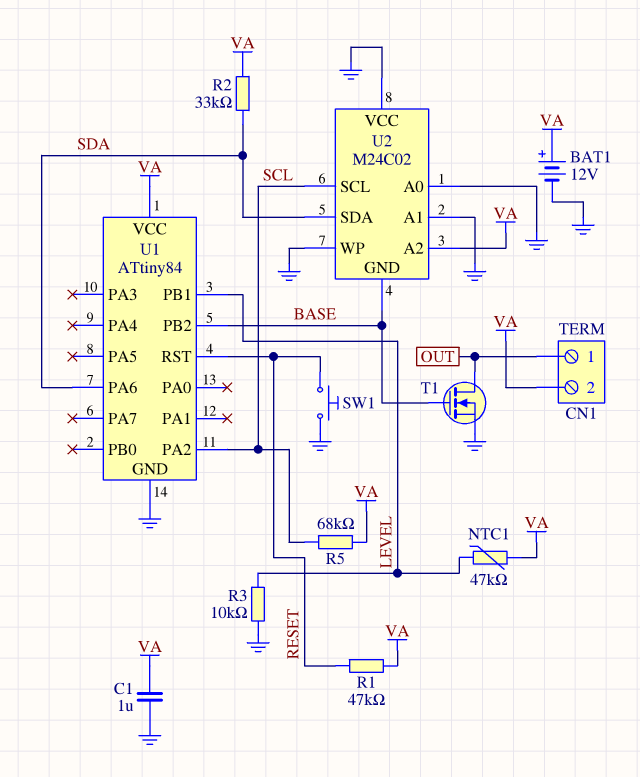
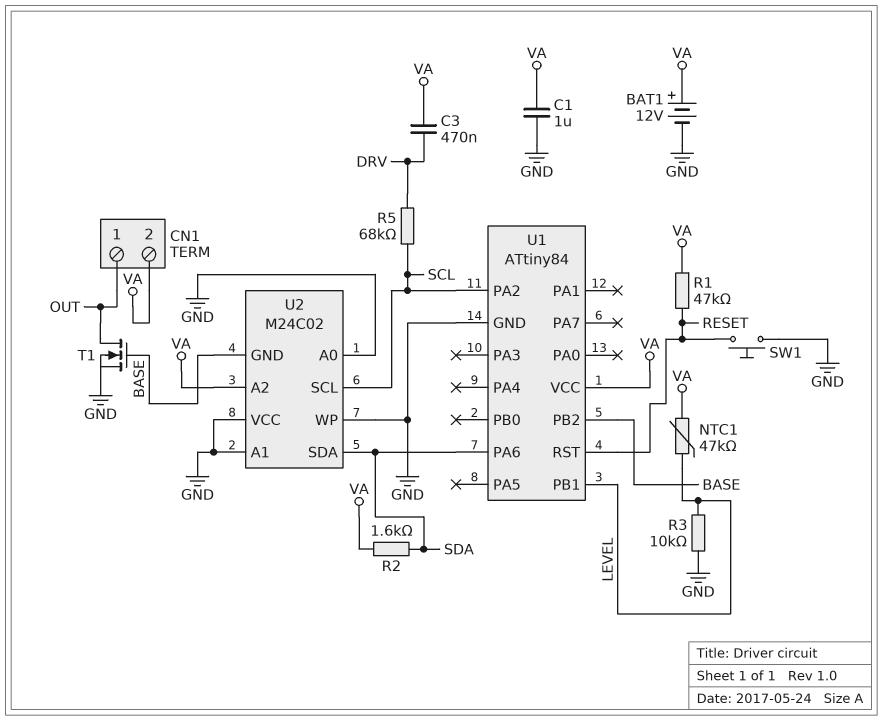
C3: none -> 470nF (DRV, VA)
R2: 33k (SDA, VA) -> 1.6k (SDA, VA)
R5: 68k (SCL, VA) -> 68k (DRV, SCL)

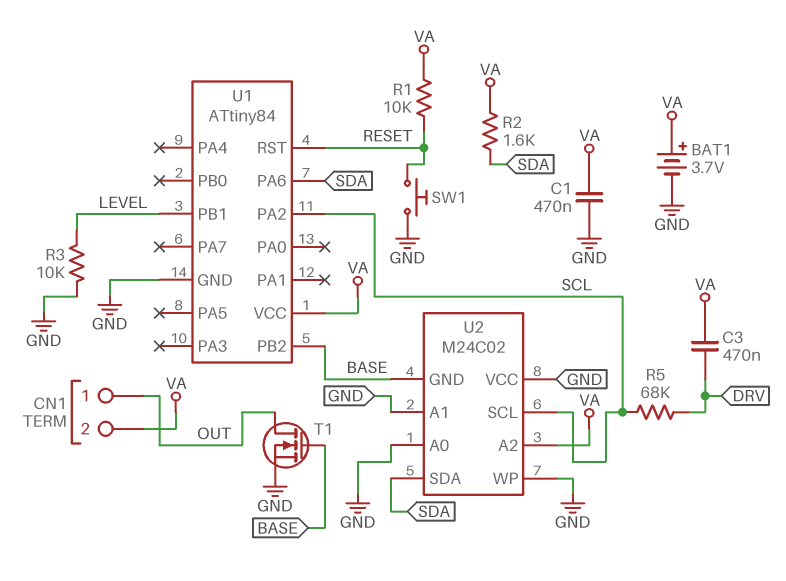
BAT1: 12V (plus VA, minus GND) -> 3.7V (plus VA, minus GND)
C1: 1uF (GND, VA) -> 470nF (GND, VA)
NTC1: 47k (LEVEL, VA) -> none
R1: 47k (RESET, VA) -> 10k (RESET, VA)

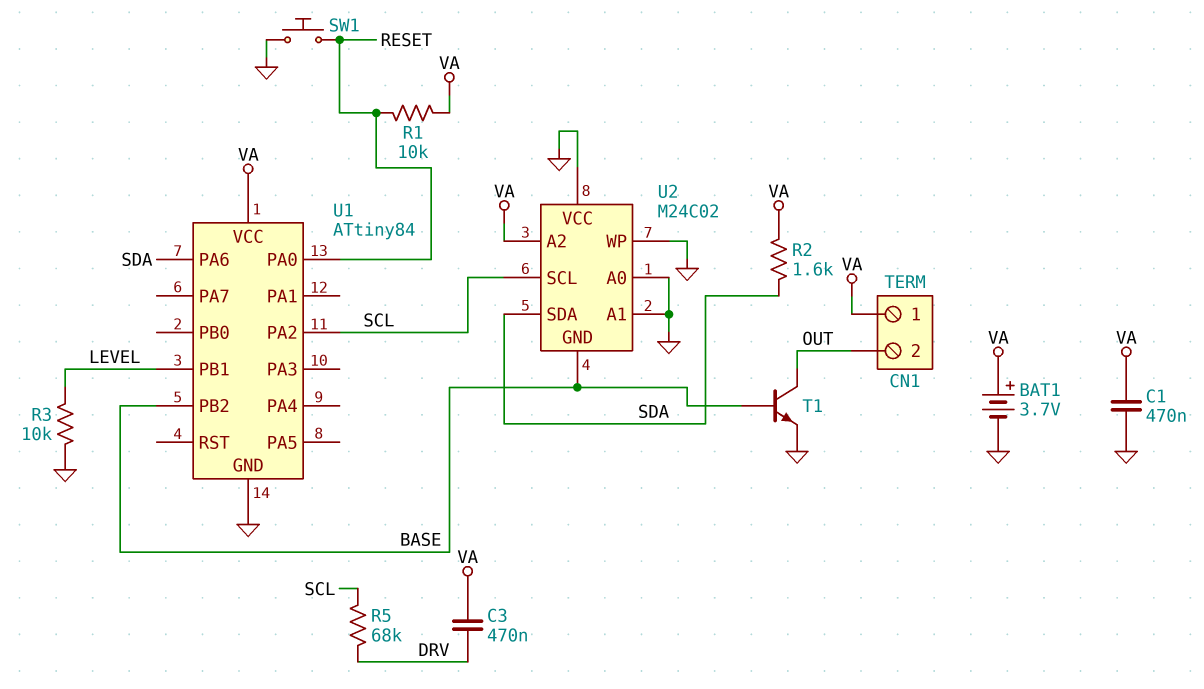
CN1 pin 1: OUT -> VA
CN1 pin 2: VA -> OUT
T1: NMOS (G BASE, D OUT, S GND) -> NPN (B BASE, C OUT, E GND)
U1 pin PA0: none -> RESET
U1 pin RST: RESET -> none

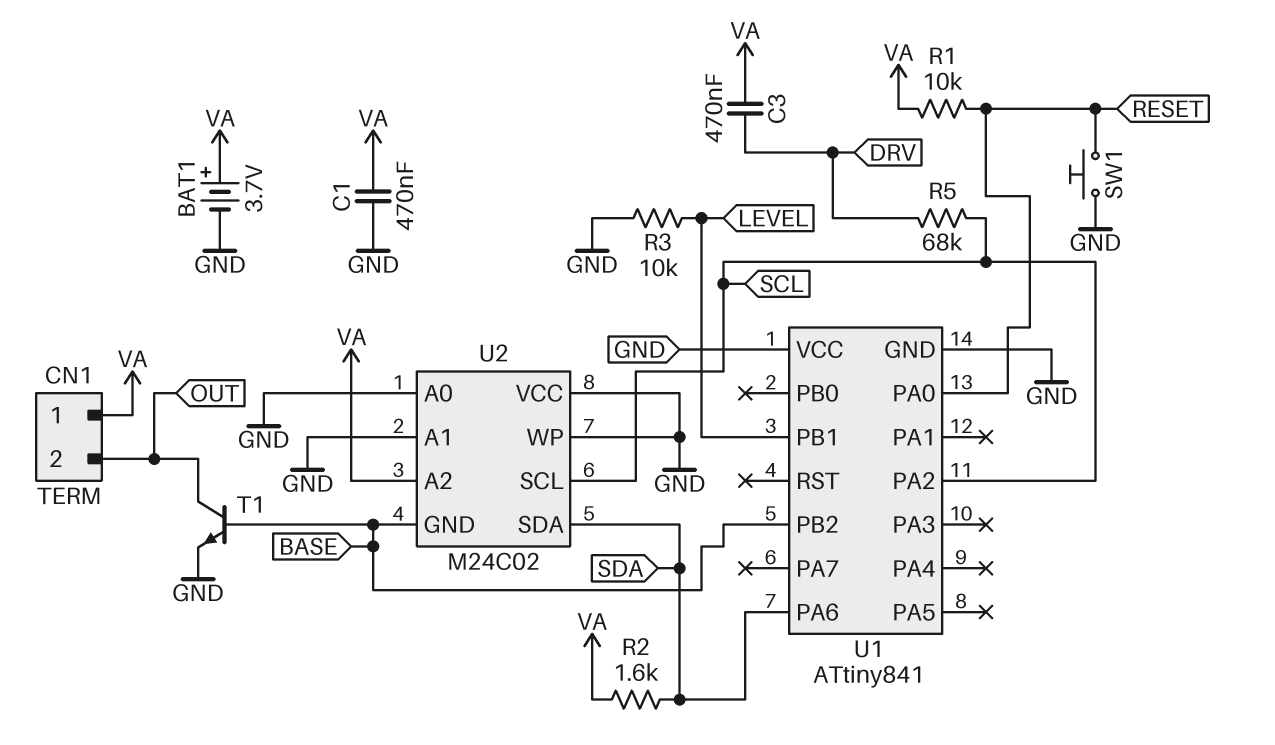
U1: ATtiny84 -> ATtiny841
U1 pin VCC: VA -> GND

